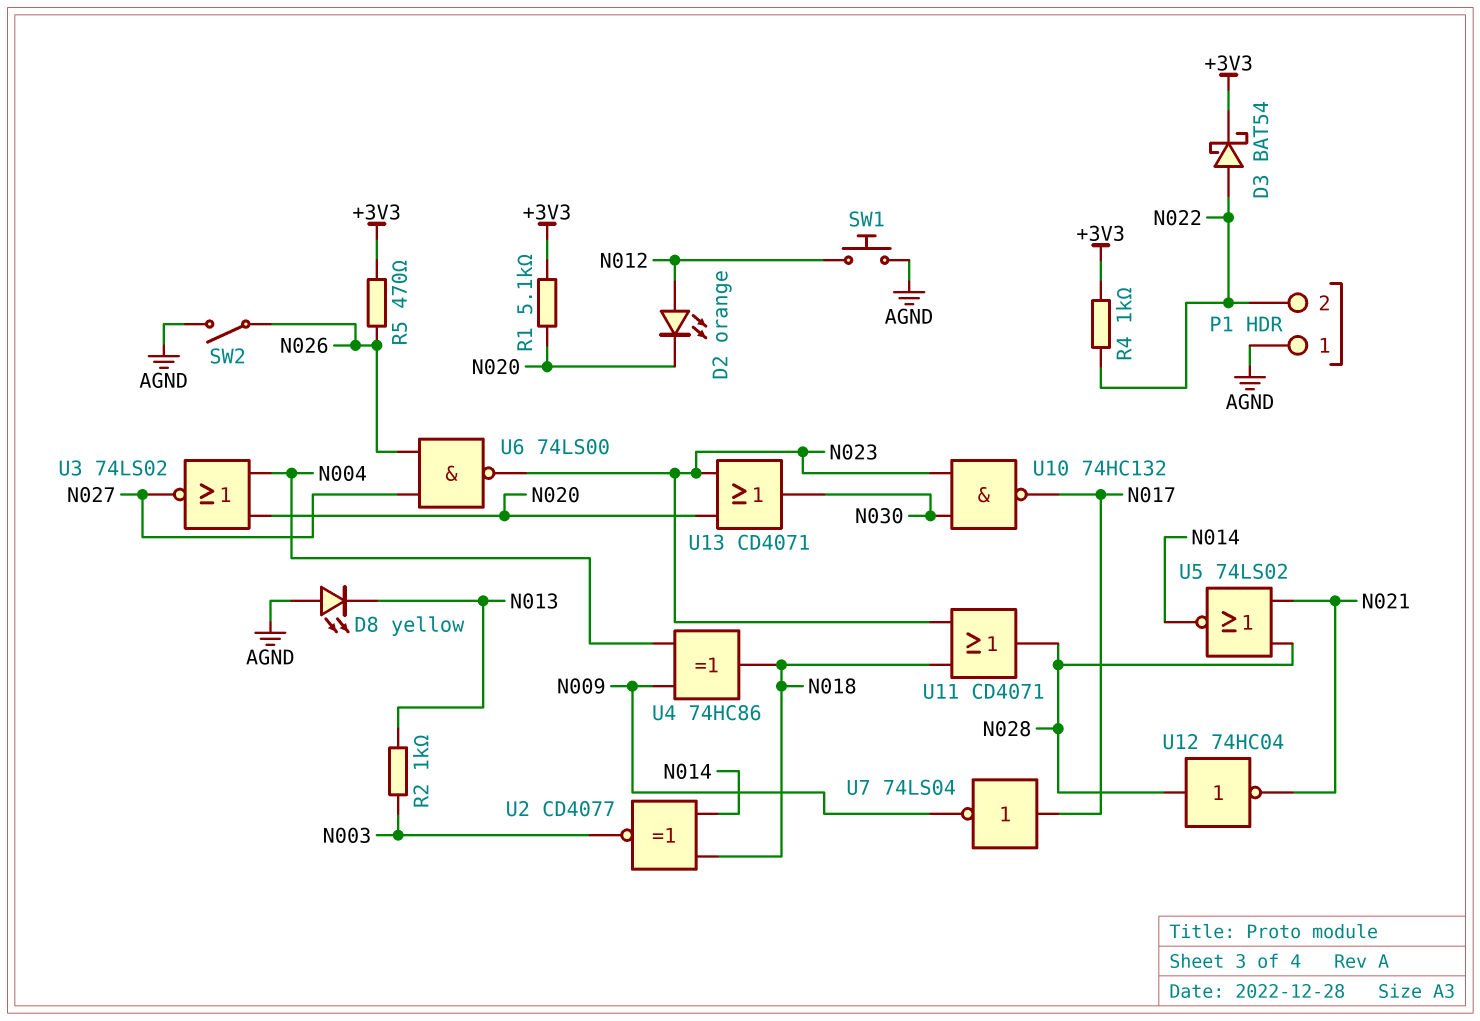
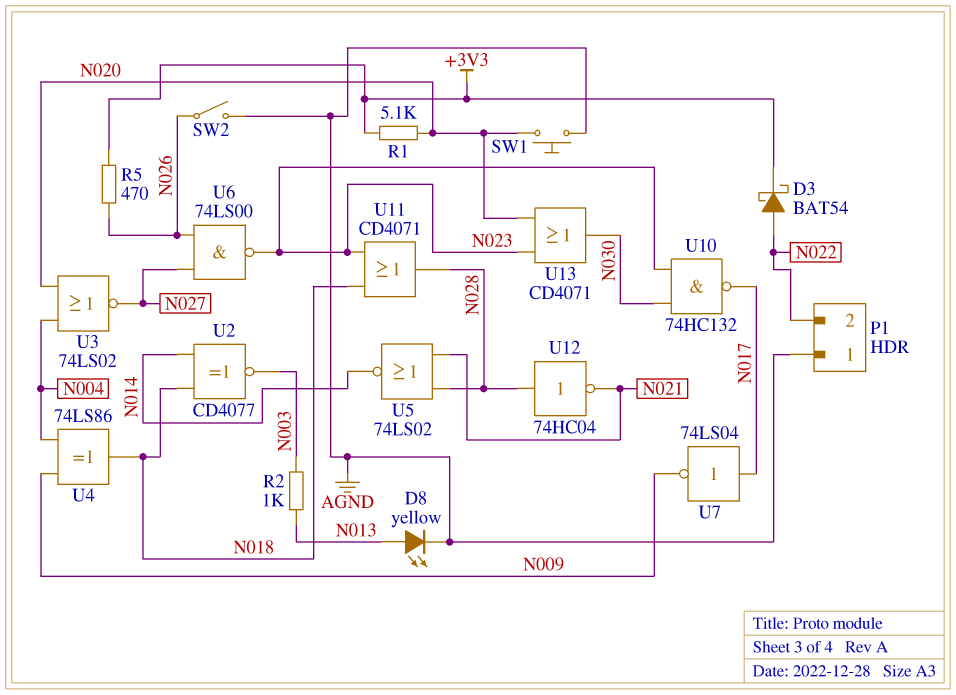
D2: LED orange (A N012, K N020) -> none
D8: LED yellow (A AGND, K N013) -> LED yellow (A N013, K AGND)
R4: 1k (+3V3, N022) -> none
SW1: button (AGND, N012) -> button (AGND, N020)
U4: XOR 74HC86 (in N004, in N009, out N018) -> XOR 74LS86 (in N004, in N009, out N018)

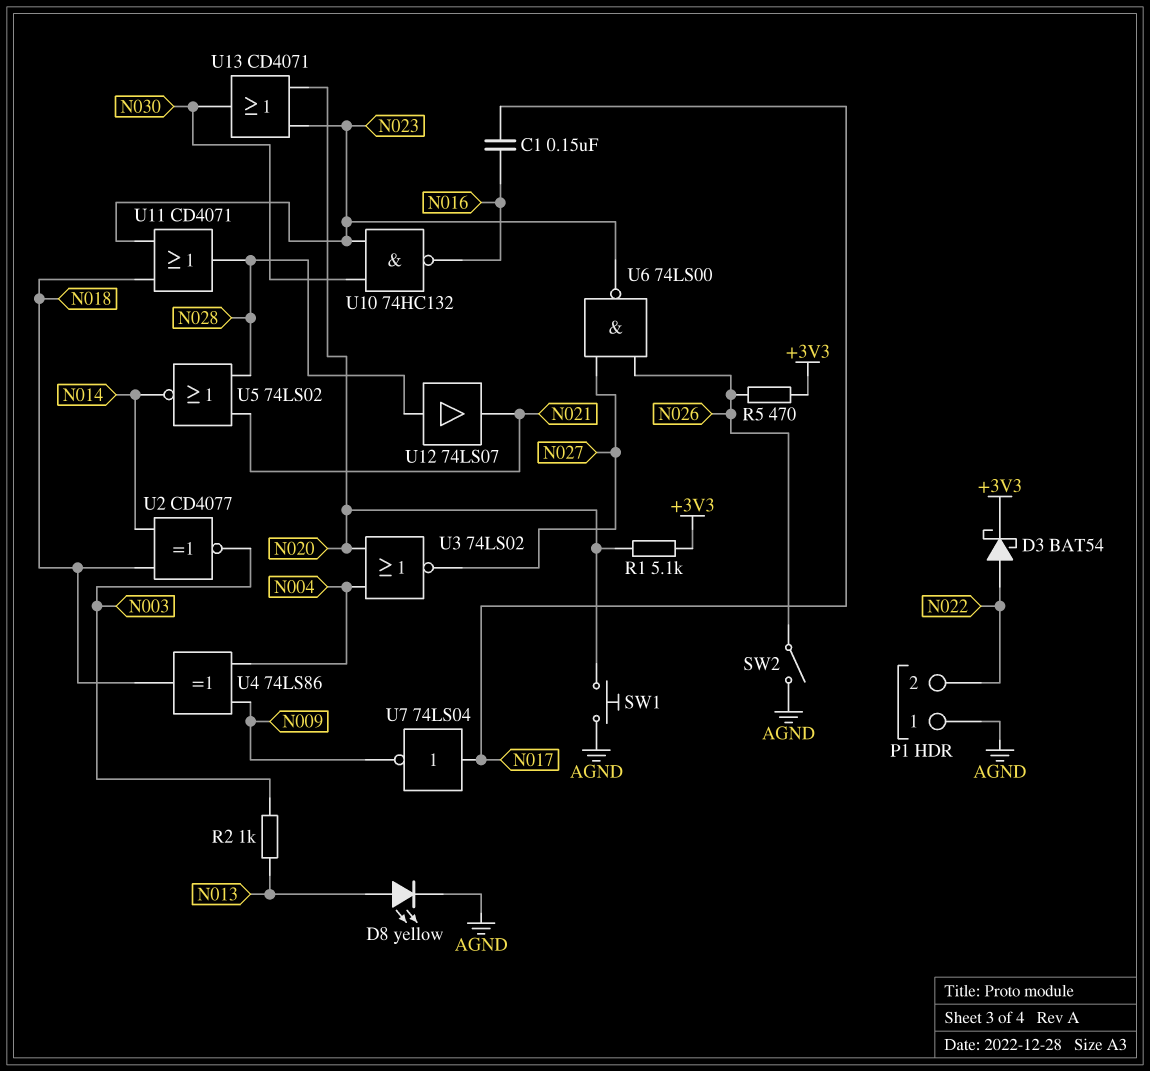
C1: none -> 150nF (N016, N017)
U10: NAND 74HC132 (in N023, in N030, out N017) -> NAND 74HC132 (in N023, in N030, out N016)
U12: NOT 74HC04 (in N028, out N021) -> buffer 74LS07 (in N028, out N021)

